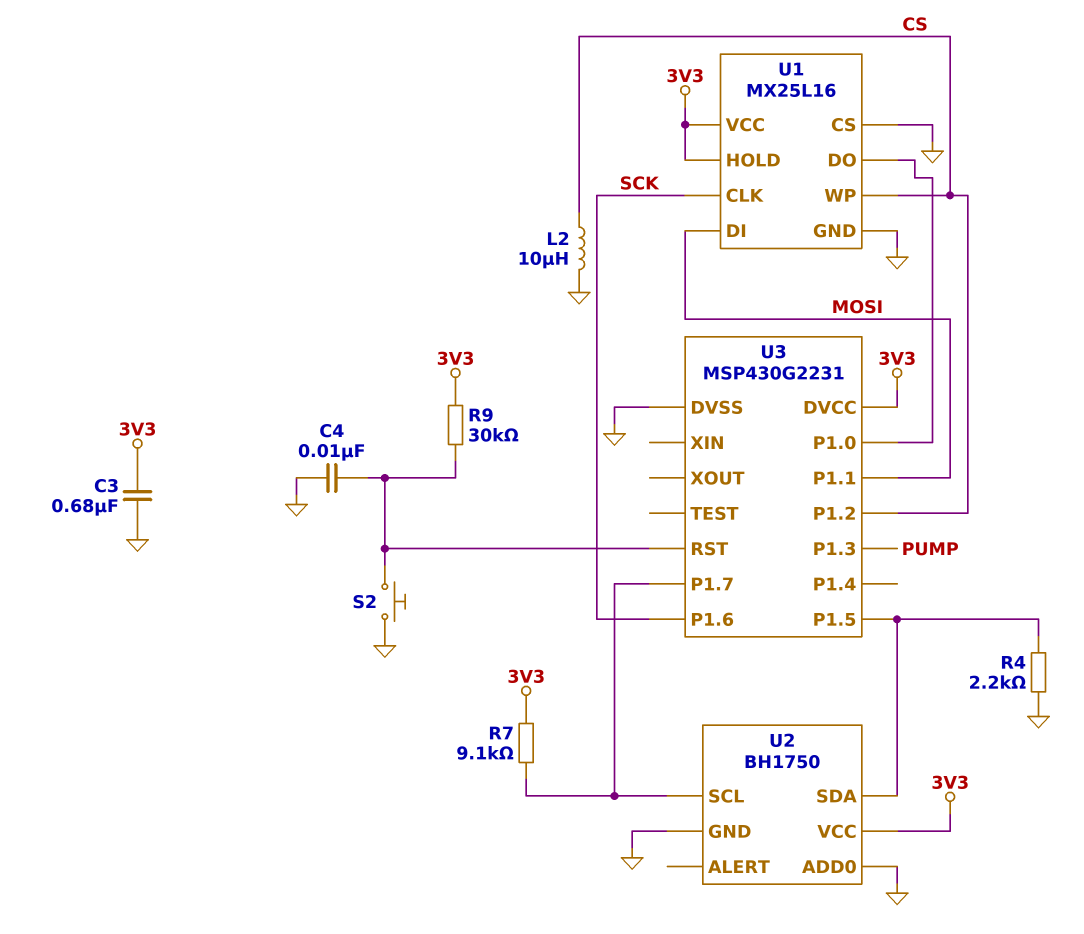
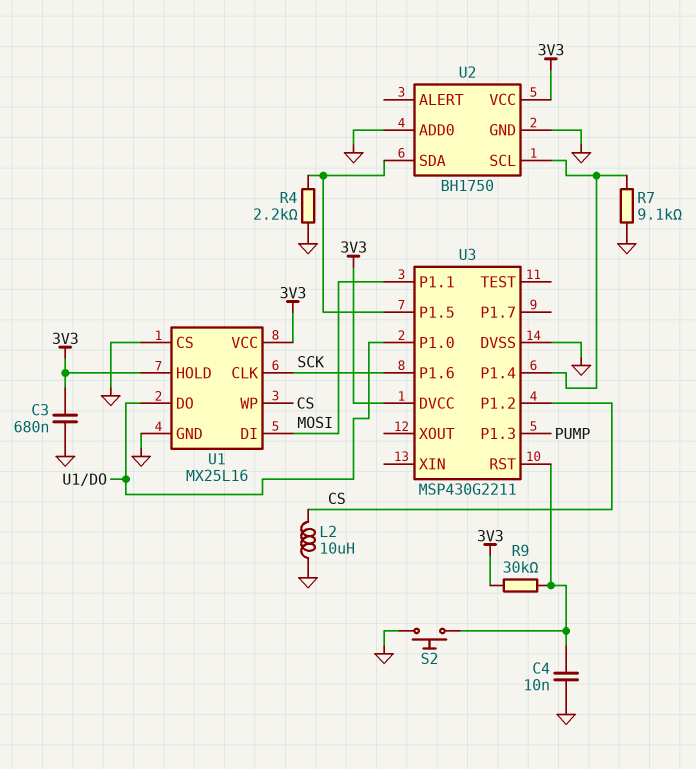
R7: 9.1k (3V3, U2/SCL) -> 9.1k (GND, U2/SCL)
U3: MSP430G2231 -> MSP430G2211
U3 pin P1.4: none -> U2/SCL
U3 pin P1.7: U2/SCL -> none

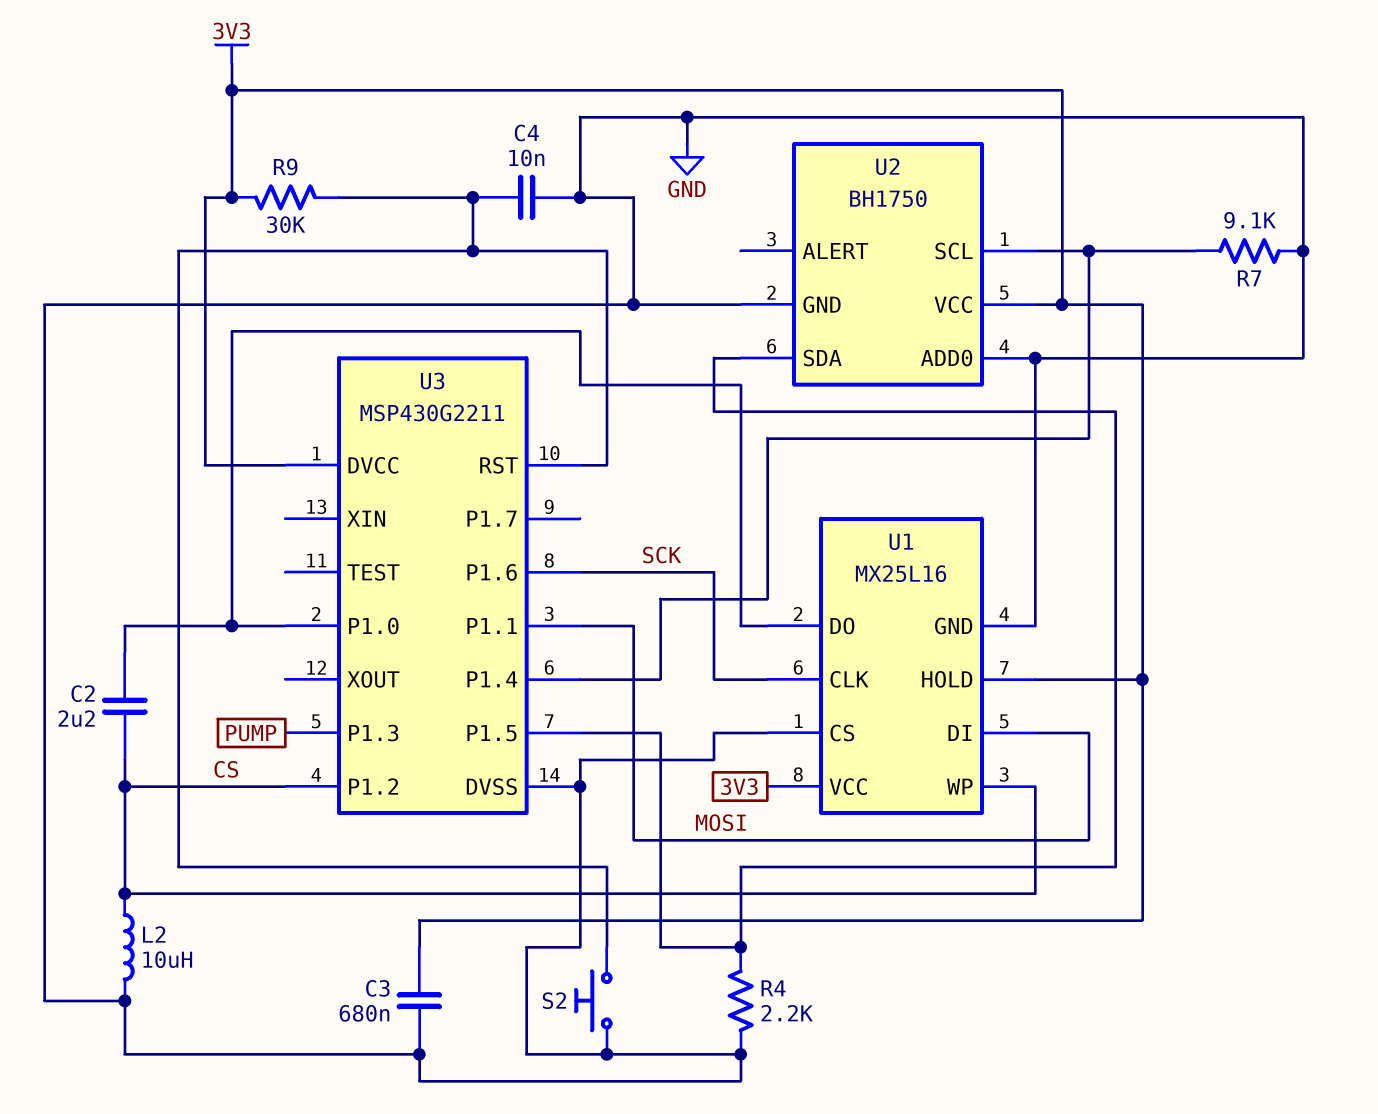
C2: none -> 2.2uF (CS, U1/DO)

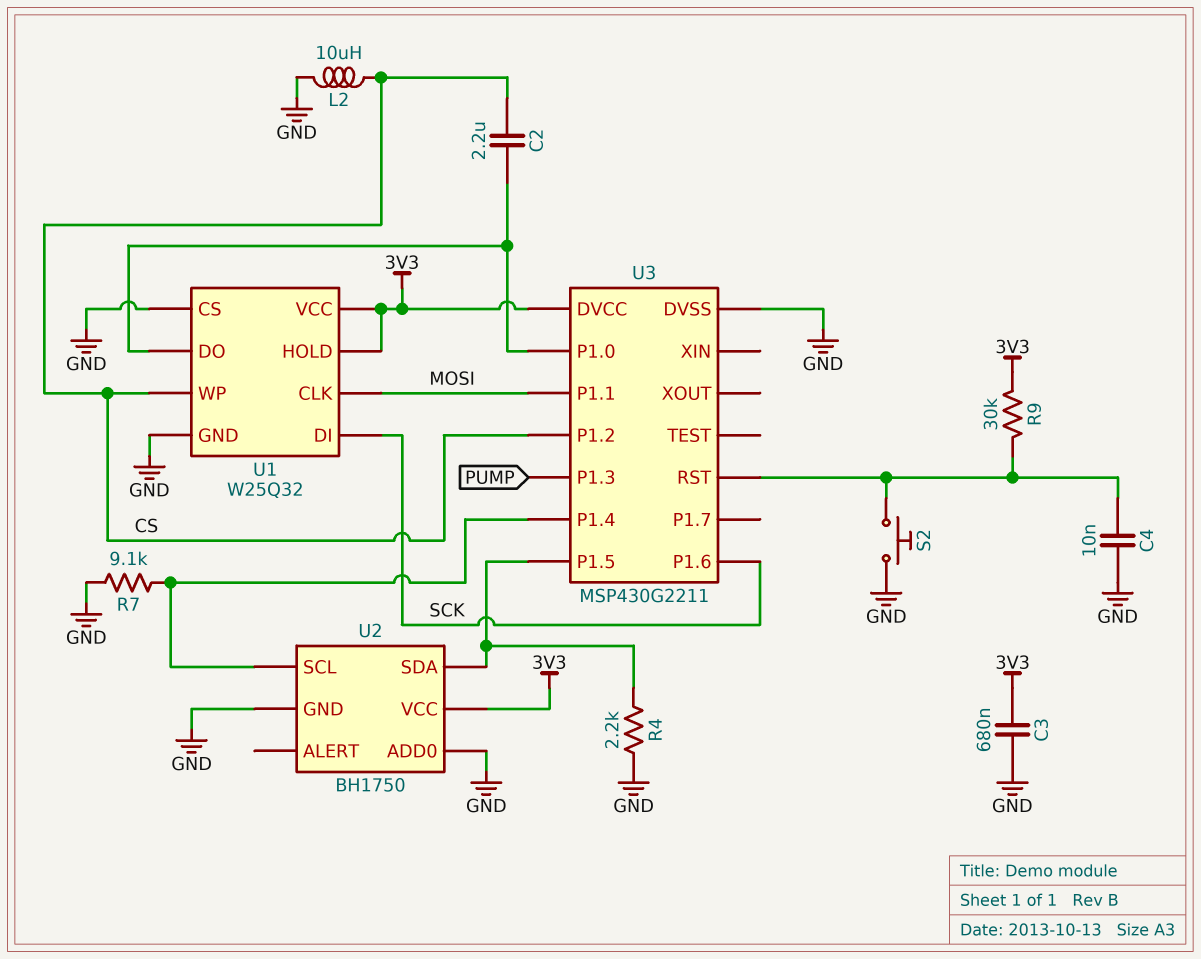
U1: MX25L16 -> W25Q32
U1 pin CLK: SCK -> MOSI
U1 pin DI: MOSI -> SCK

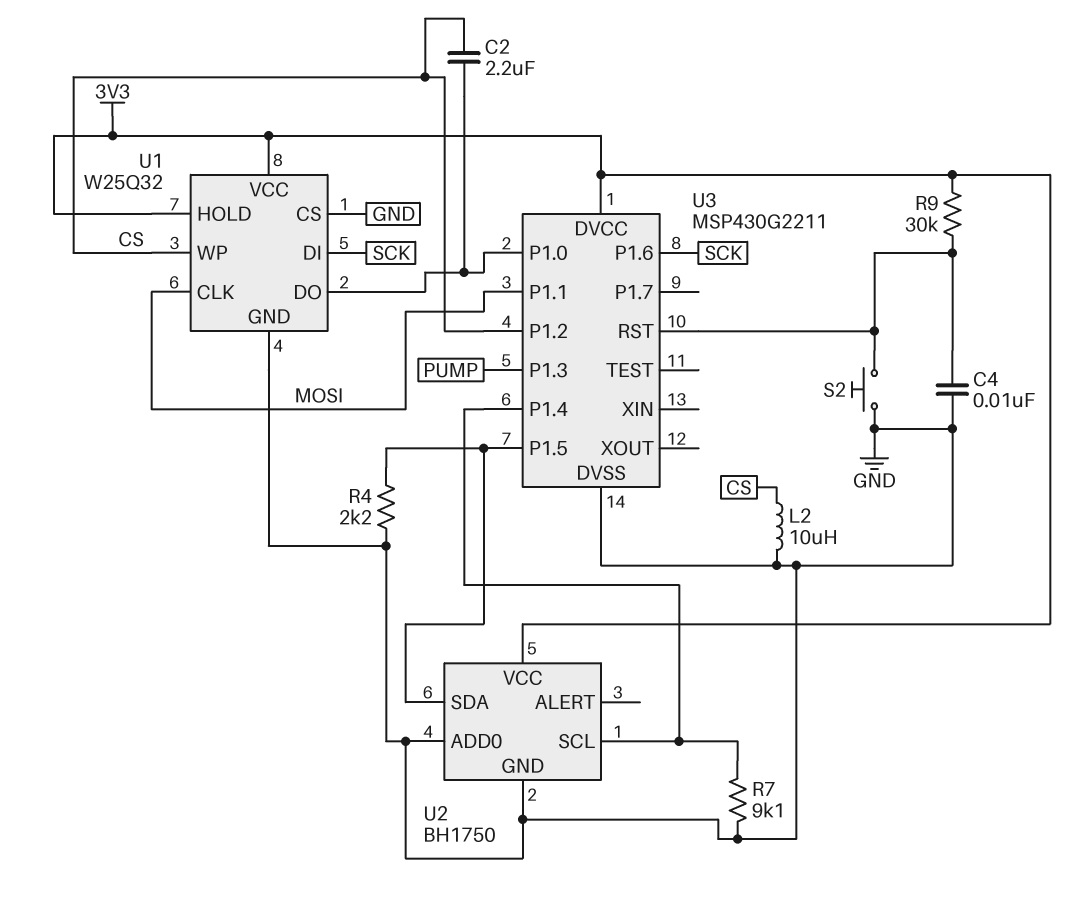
C3: 680nF (3V3, GND) -> none

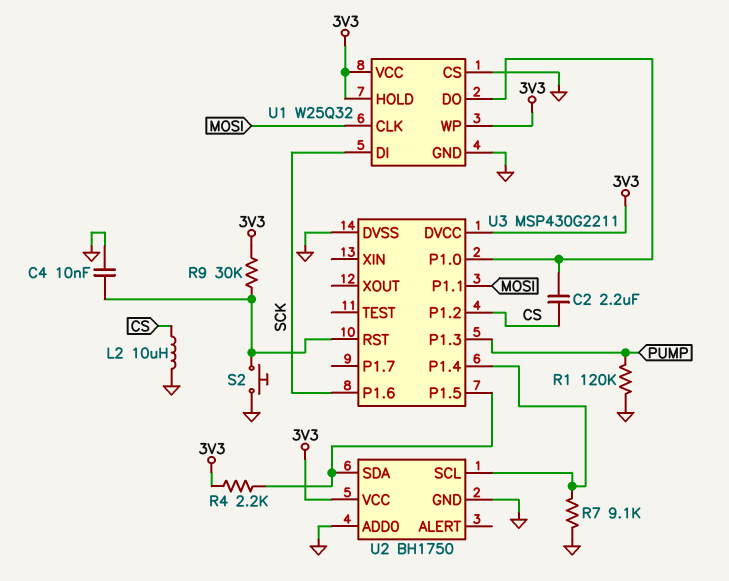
R1: none -> 120k (GND, PUMP)
R4: 2.2k (GND, U2/SDA) -> 2.2k (3V3, U2/SDA)
U1 pin WP: CS -> 3V3

